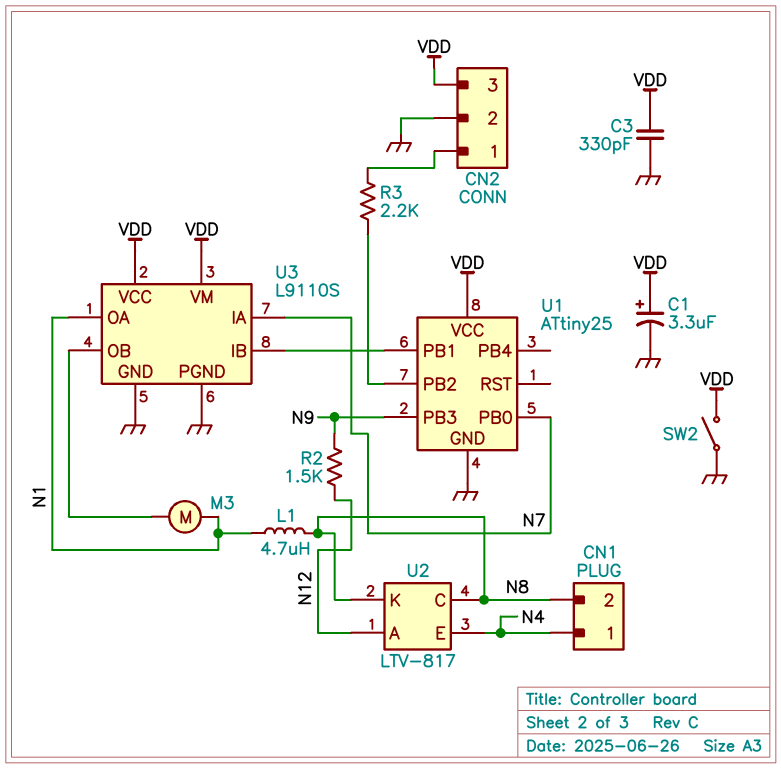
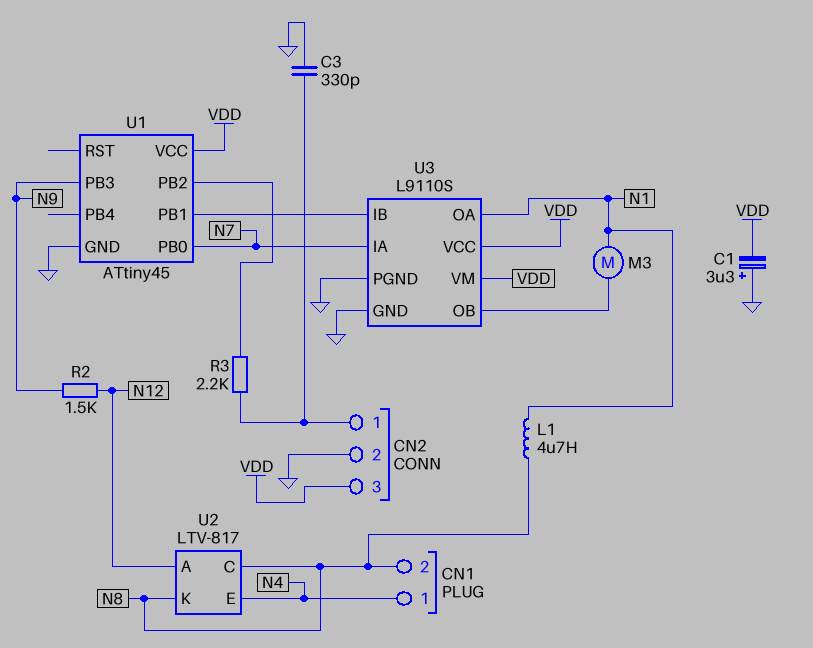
C1: 3.3uF (plus VDD, minus GND) -> 3.3uF (plus GND, minus VDD)
C3: 330pF (GND, VDD) -> 330pF (CN2/1, GND)
SW2: switch (GND, VDD) -> none
U1: ATtiny25 -> ATtiny45

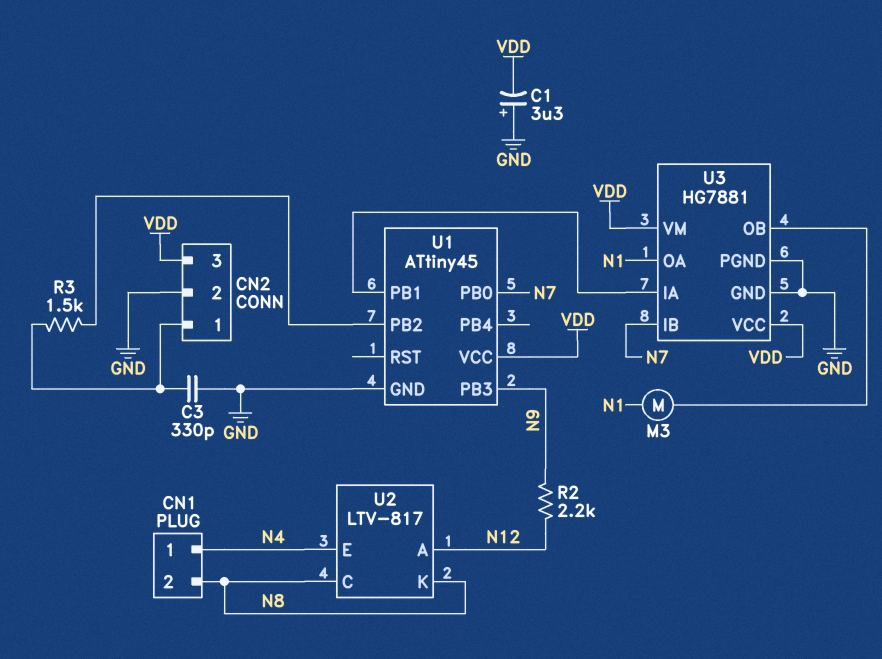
L1: 4.7uH (N1, N8) -> none
R2: 1.5k (N9, N12) -> 2.2k (N9, N12)
R3: 2.2k (CN2/1, U1/PB2) -> 1.5k (CN2/1, U1/PB2)
U3: L9110S -> HG7881
U3 pin IA: N7 -> U1/PB1
U3 pin IB: U1/PB1 -> N7

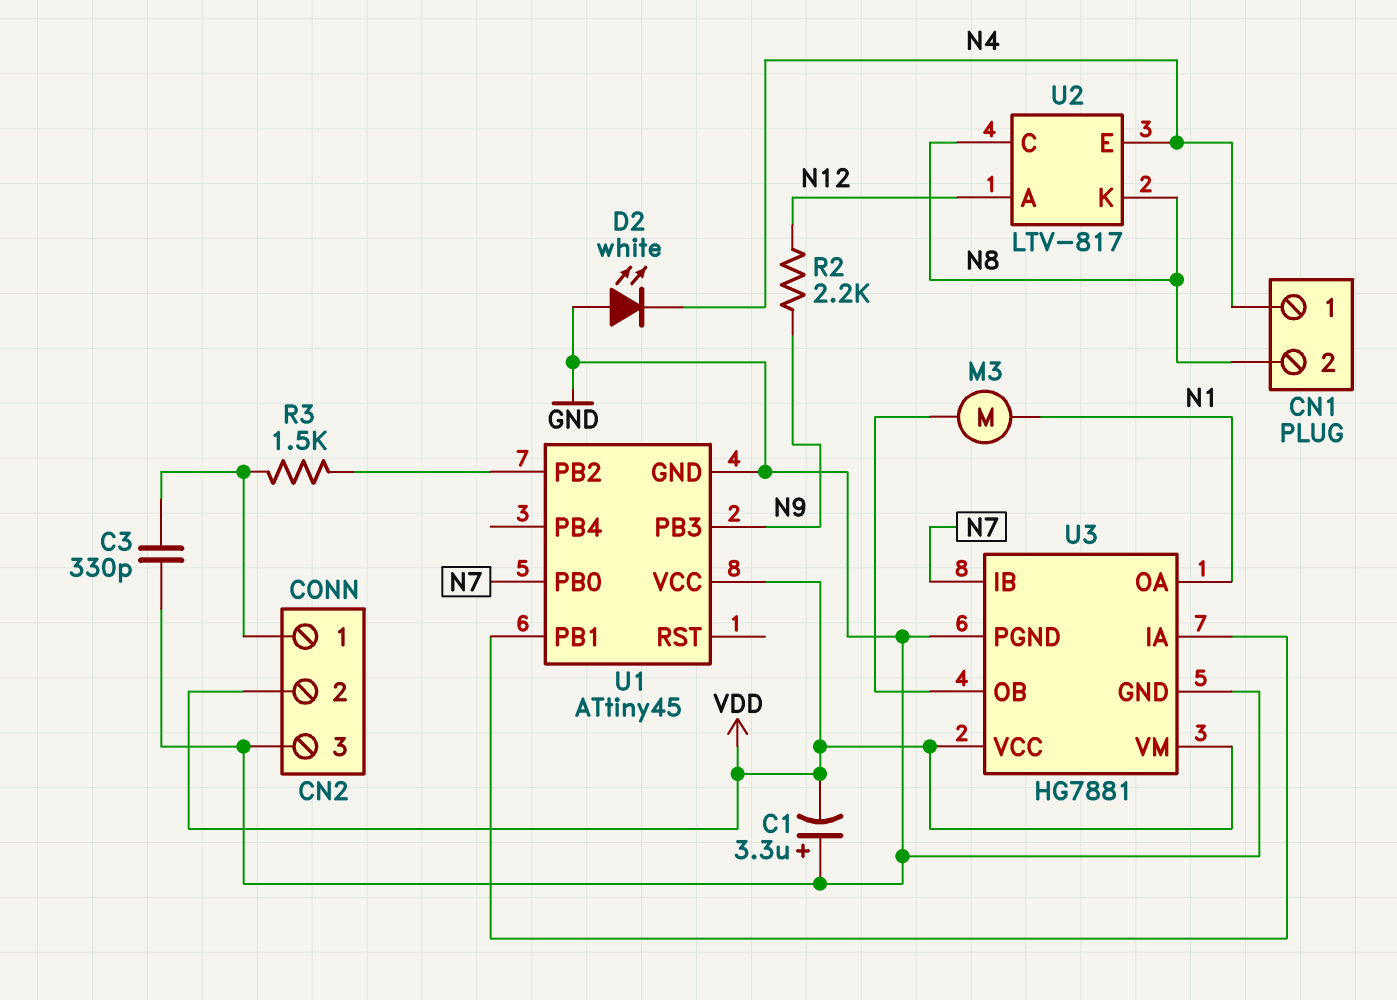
CN2 pin 2: GND -> VDD
CN2 pin 3: VDD -> GND
D2: none -> LED white (A GND, K N4)

